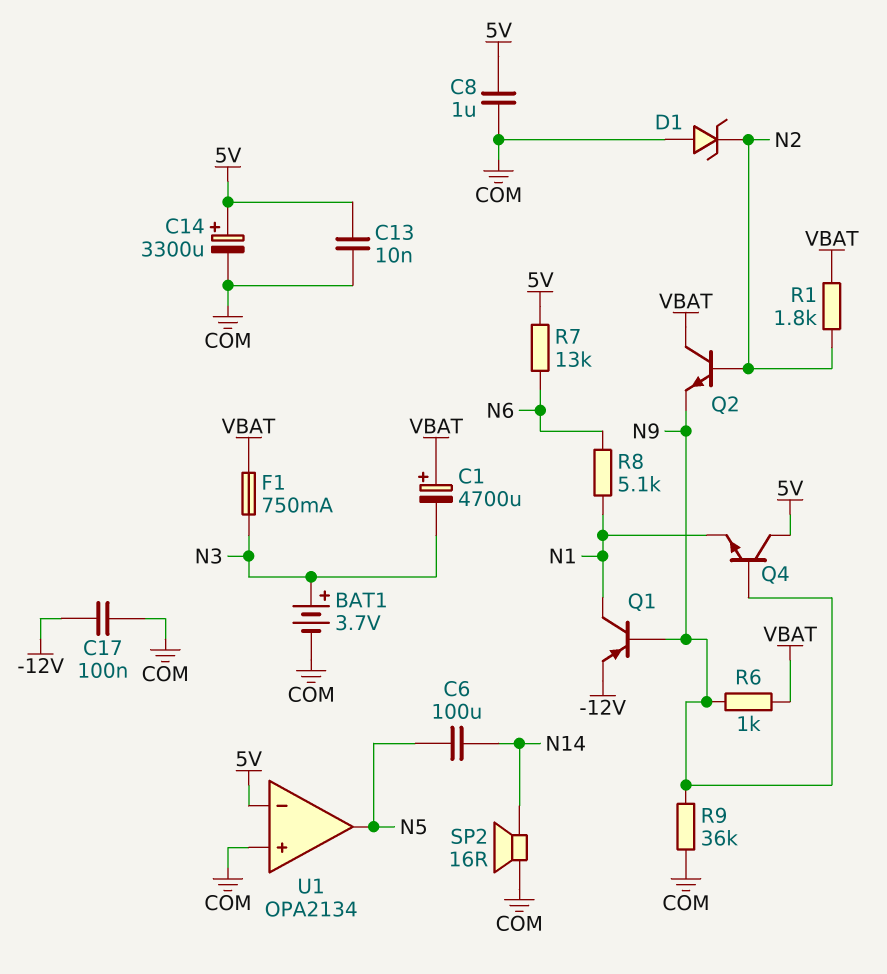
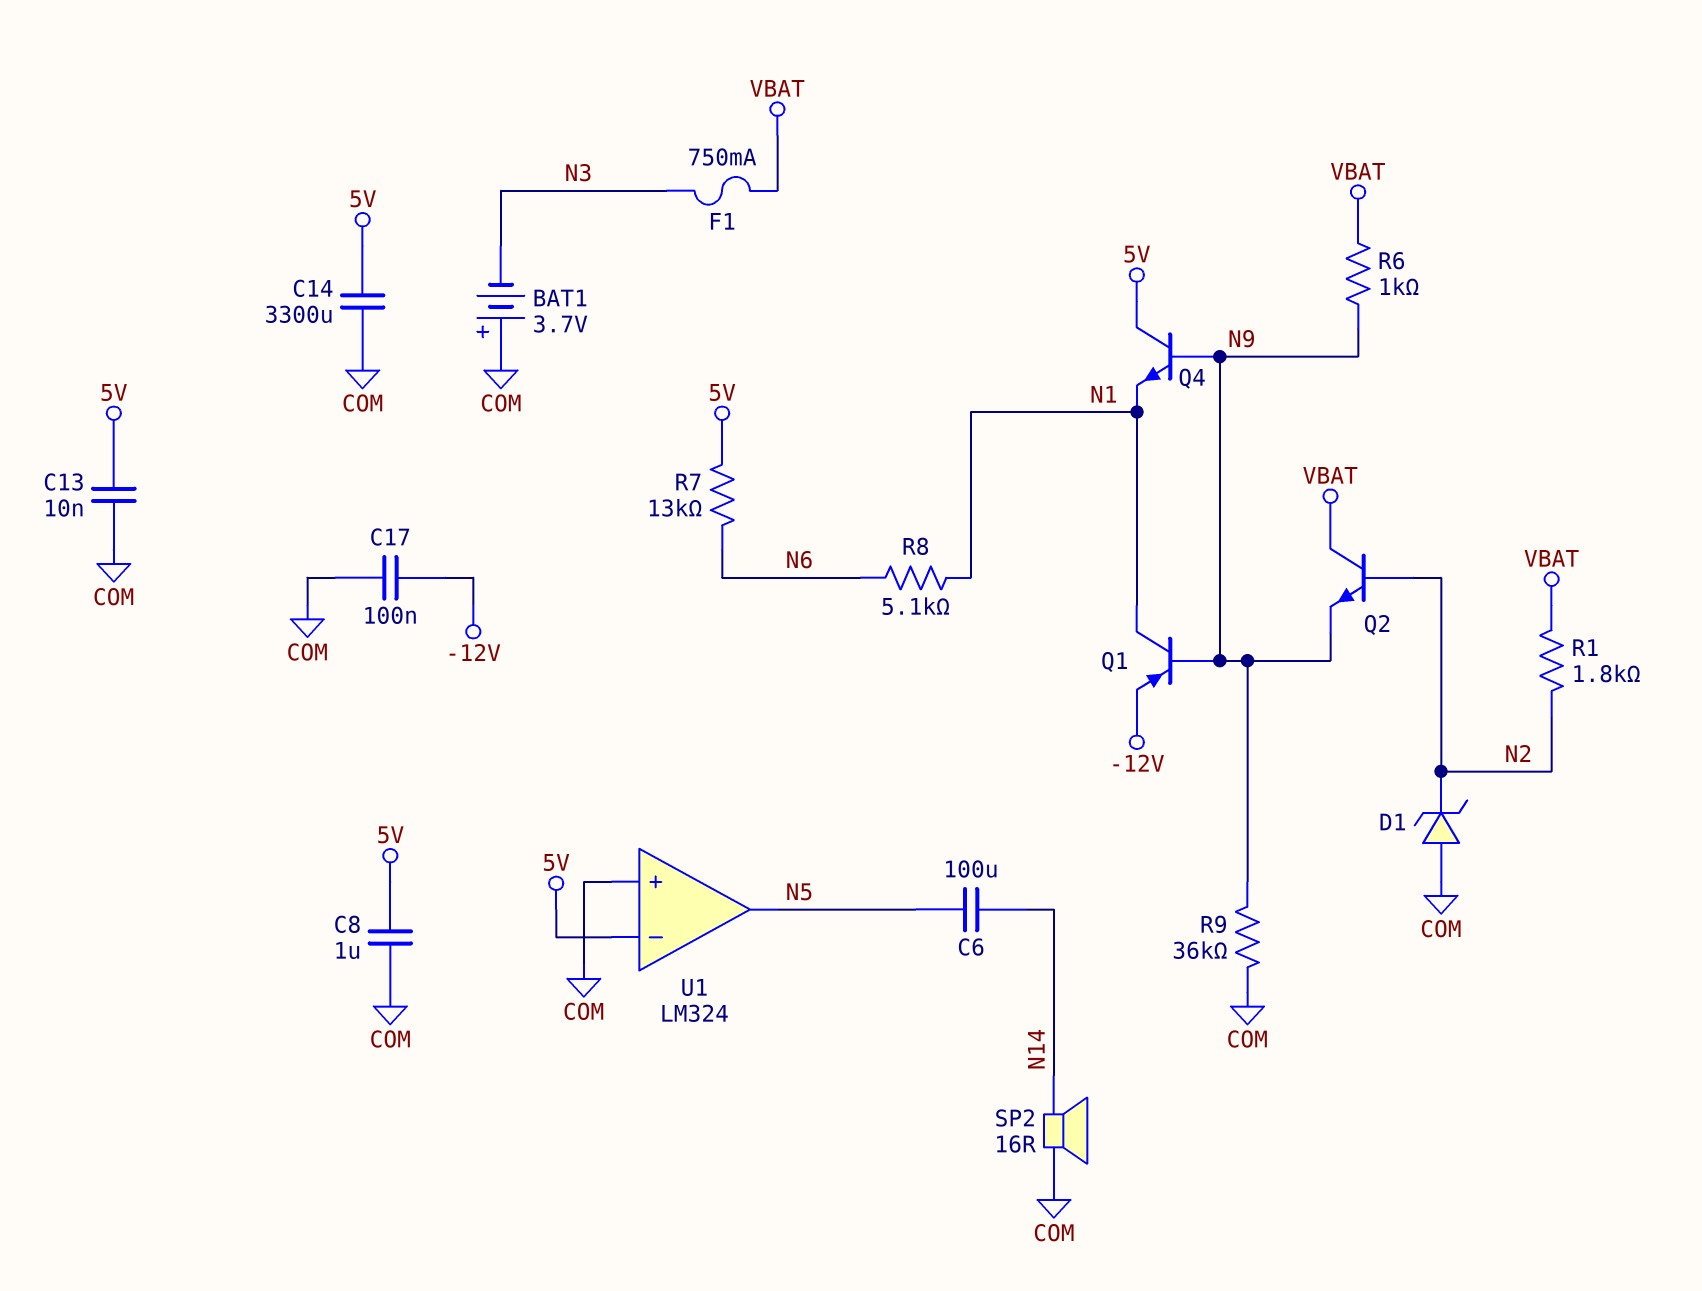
BAT1: 3.7V (plus N3, minus COM) -> 3.7V (plus COM, minus N3)
C1: 4700uF (plus VBAT, minus N3) -> none
C14: 3300uF (plus 5V, minus COM) -> 3300uF (5V, COM)
U1: OPA2134 -> LM324

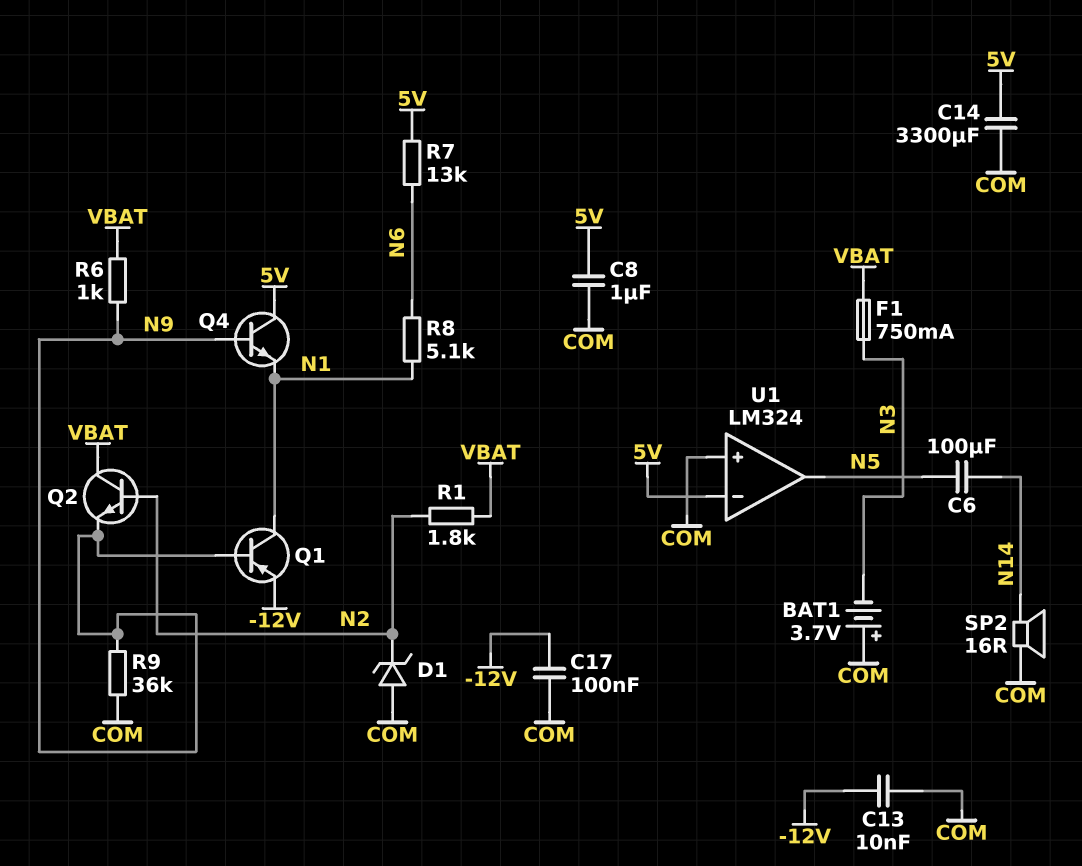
C13: 10nF (5V, COM) -> 10nF (-12V, COM)

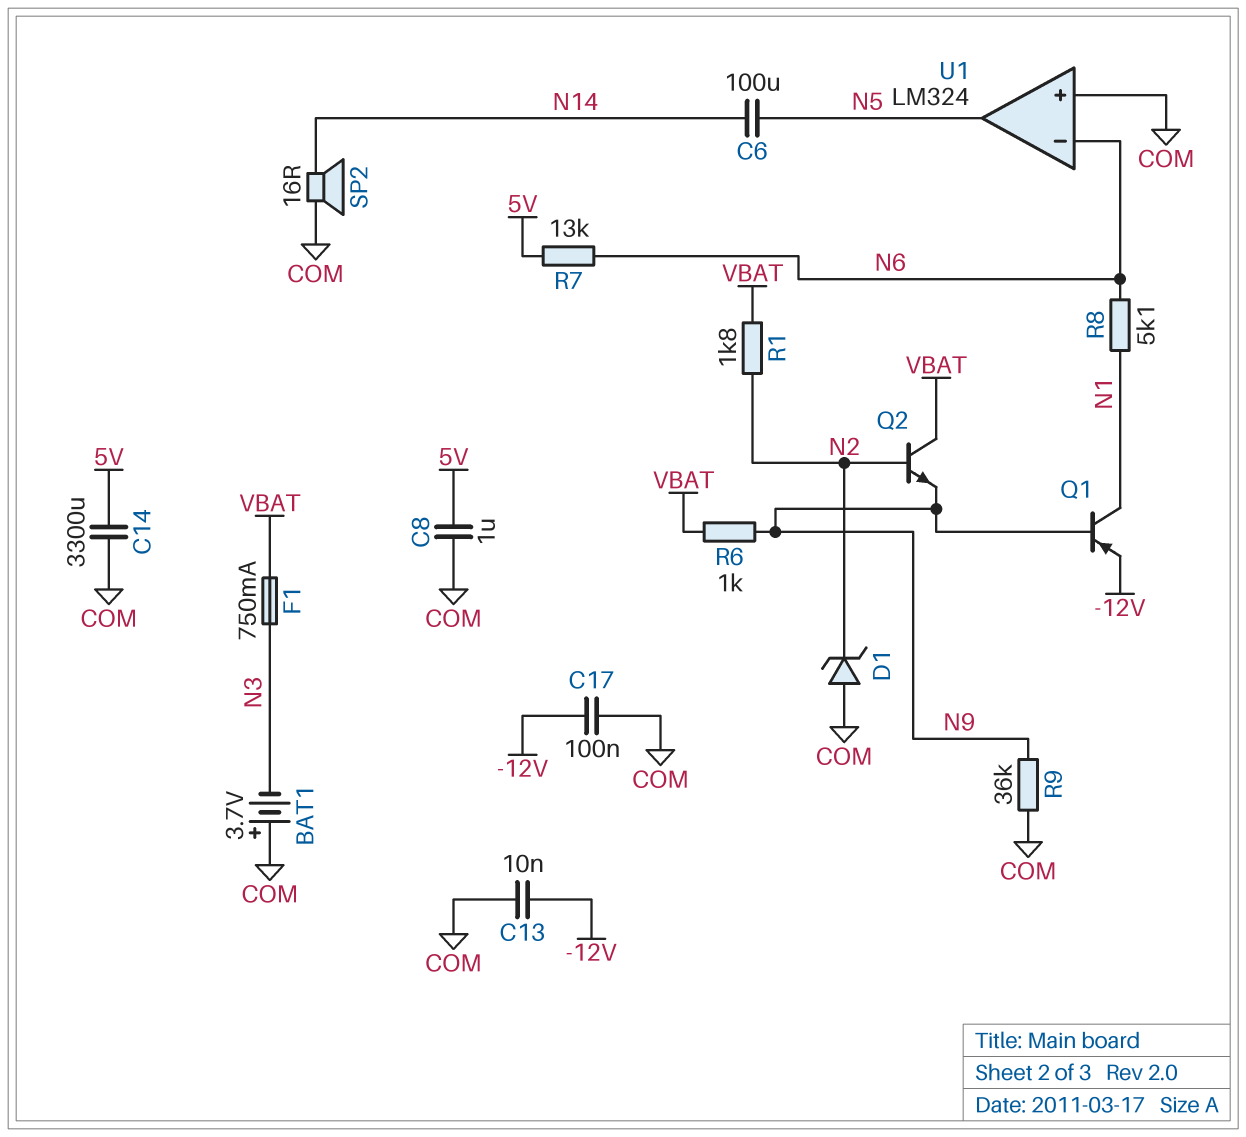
Q4: NPN (B N9, C 5V, E N1) -> none
U1 pin in-: 5V -> N6

